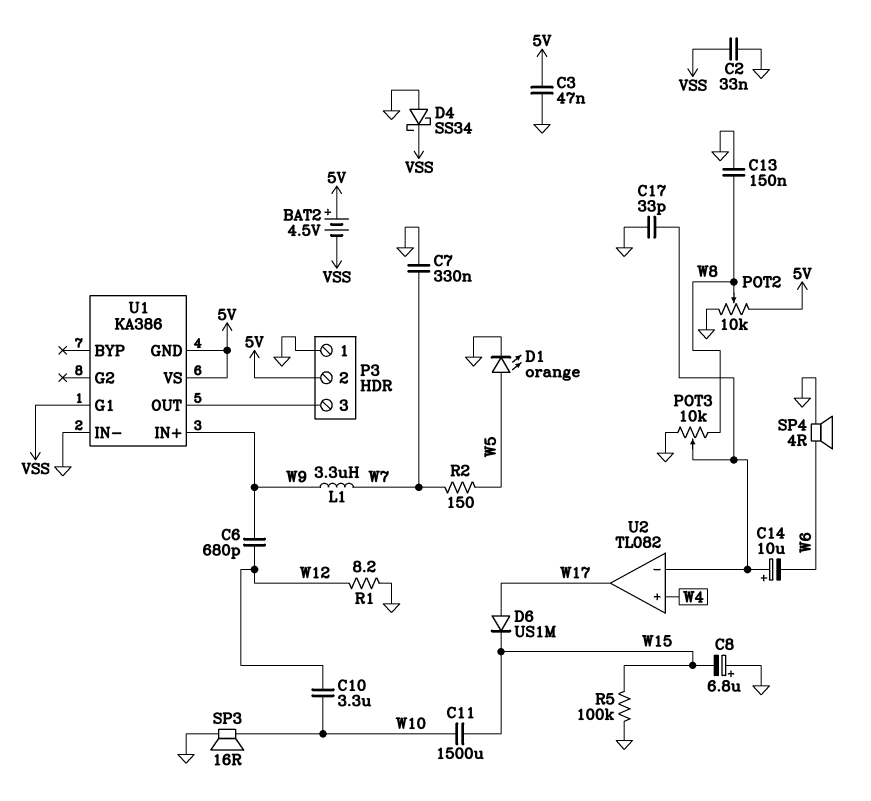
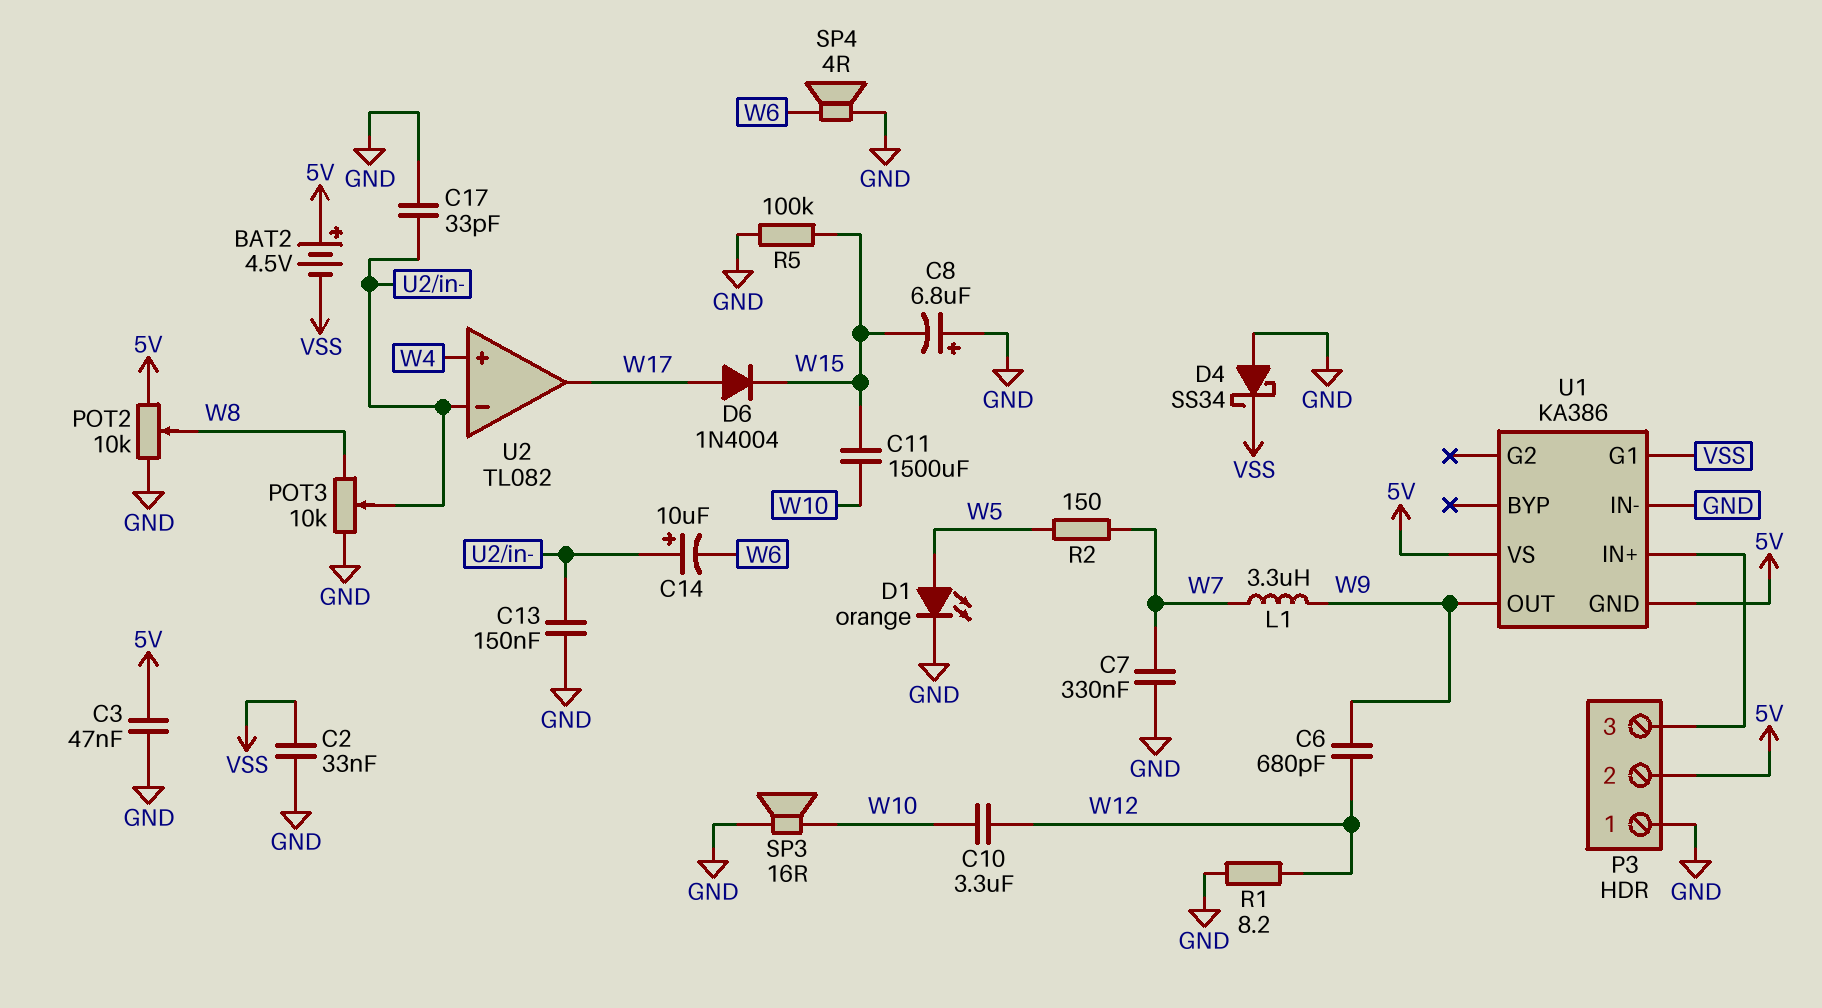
C13: 150nF (GND, W8) -> 150nF (GND, U2/in-)
D6: diode US1M (A W17, K W15) -> diode 1N4004 (A W17, K W15)
U1 pin IN+: W9 -> P3/3
U1 pin OUT: P3/3 -> W9

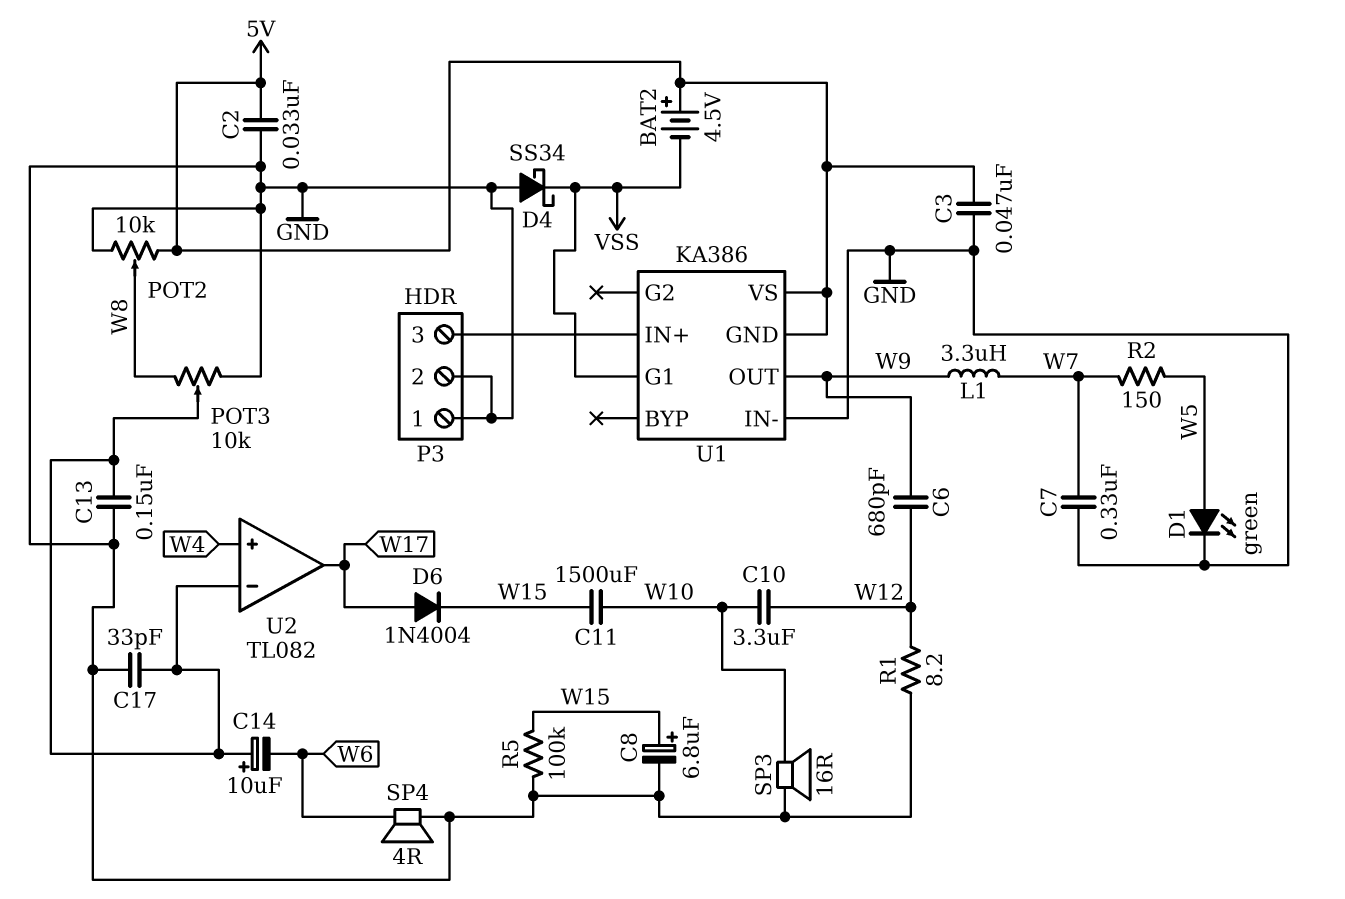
C2: 33nF (GND, VSS) -> 33nF (5V, GND)
C8: 6.8uF (plus GND, minus W15) -> 6.8uF (plus W15, minus GND)
D1: LED orange (A W5, K GND) -> LED green (A W5, K GND)
P3 pin 2: 5V -> GND

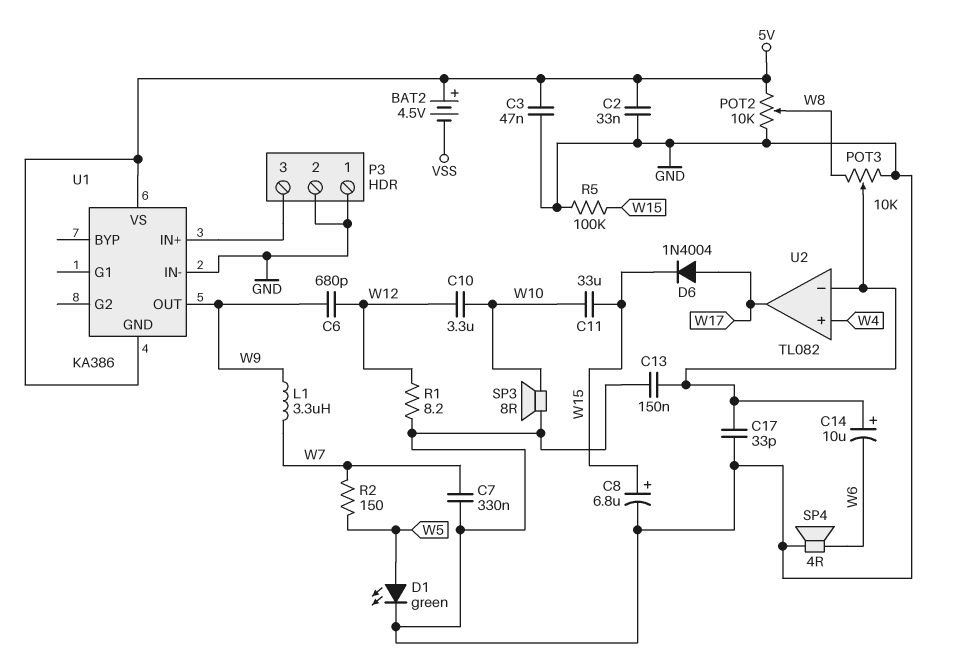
C11: 1500uF (W10, W15) -> 33uF (W10, W15)
D4: schottky SS34 (A GND, K VSS) -> none
SP3: speaker 16R (GND, W10) -> speaker 8R (GND, W10)
U1 pin G1: VSS -> none

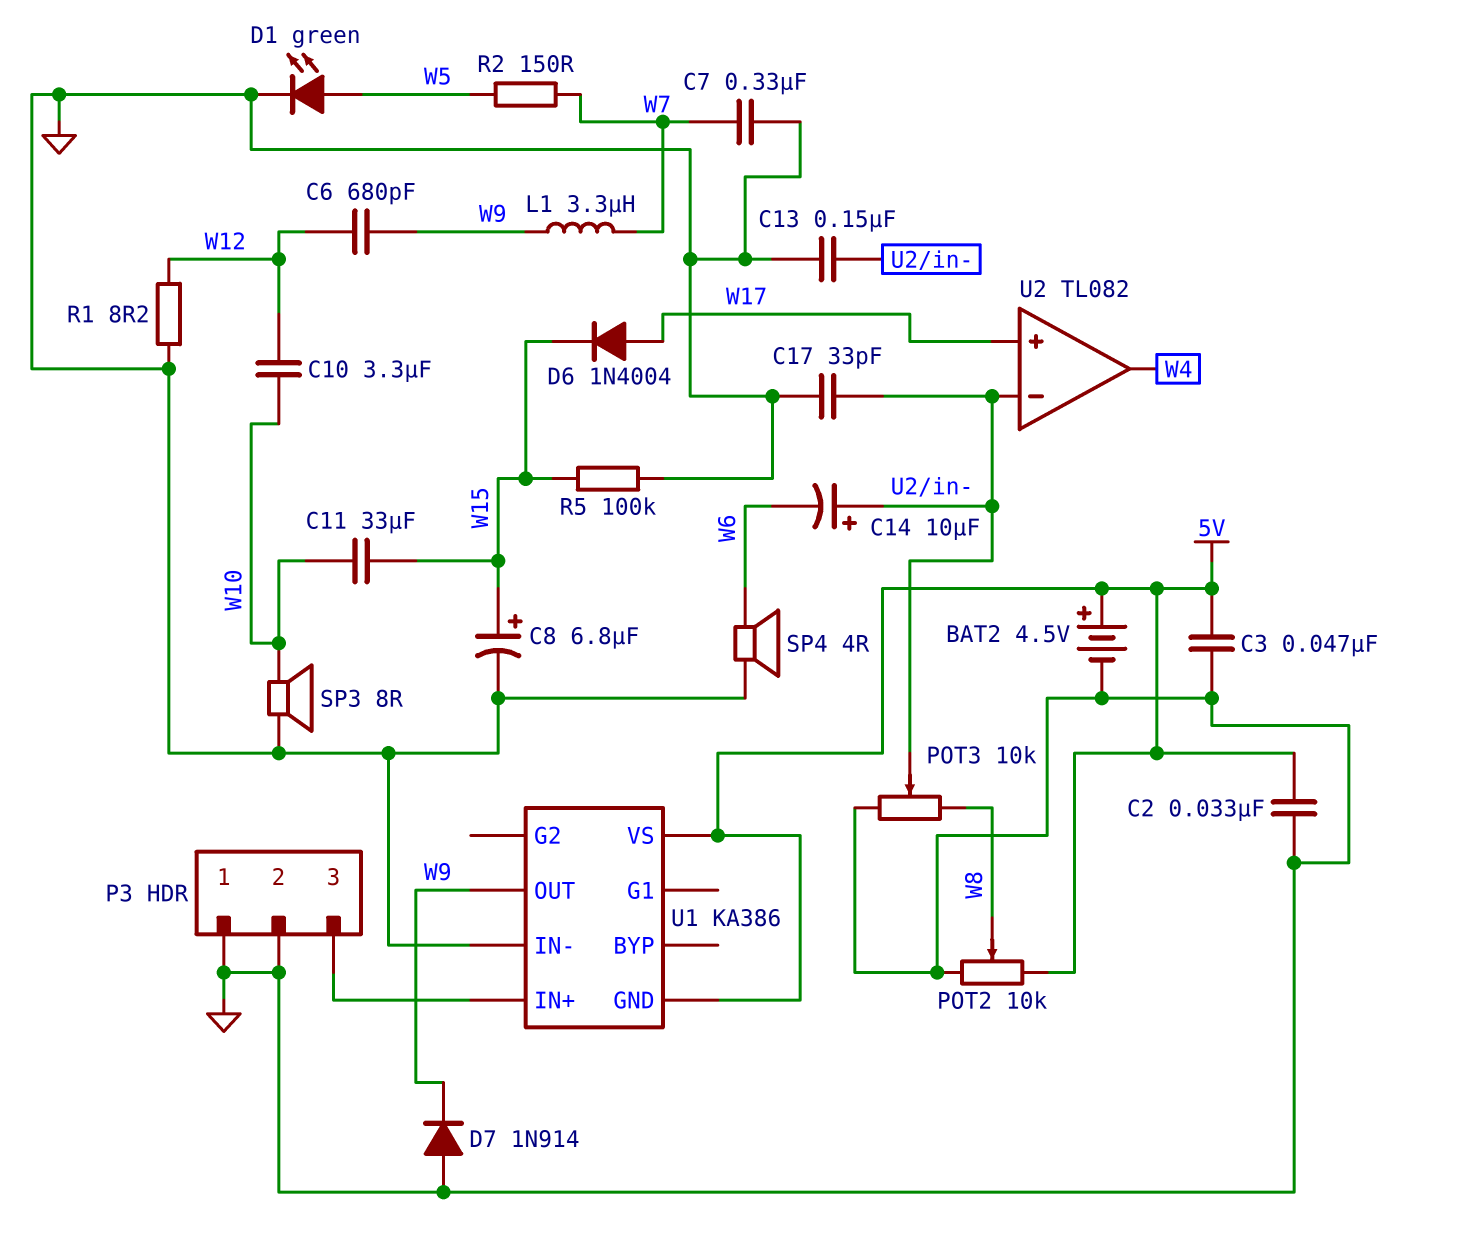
BAT2: 4.5V (plus 5V, minus VSS) -> 4.5V (plus 5V, minus GND)
D7: none -> diode 1N914 (A GND, K W9)
U2 pin in+: W4 -> W17
U2 pin out: W17 -> W4

